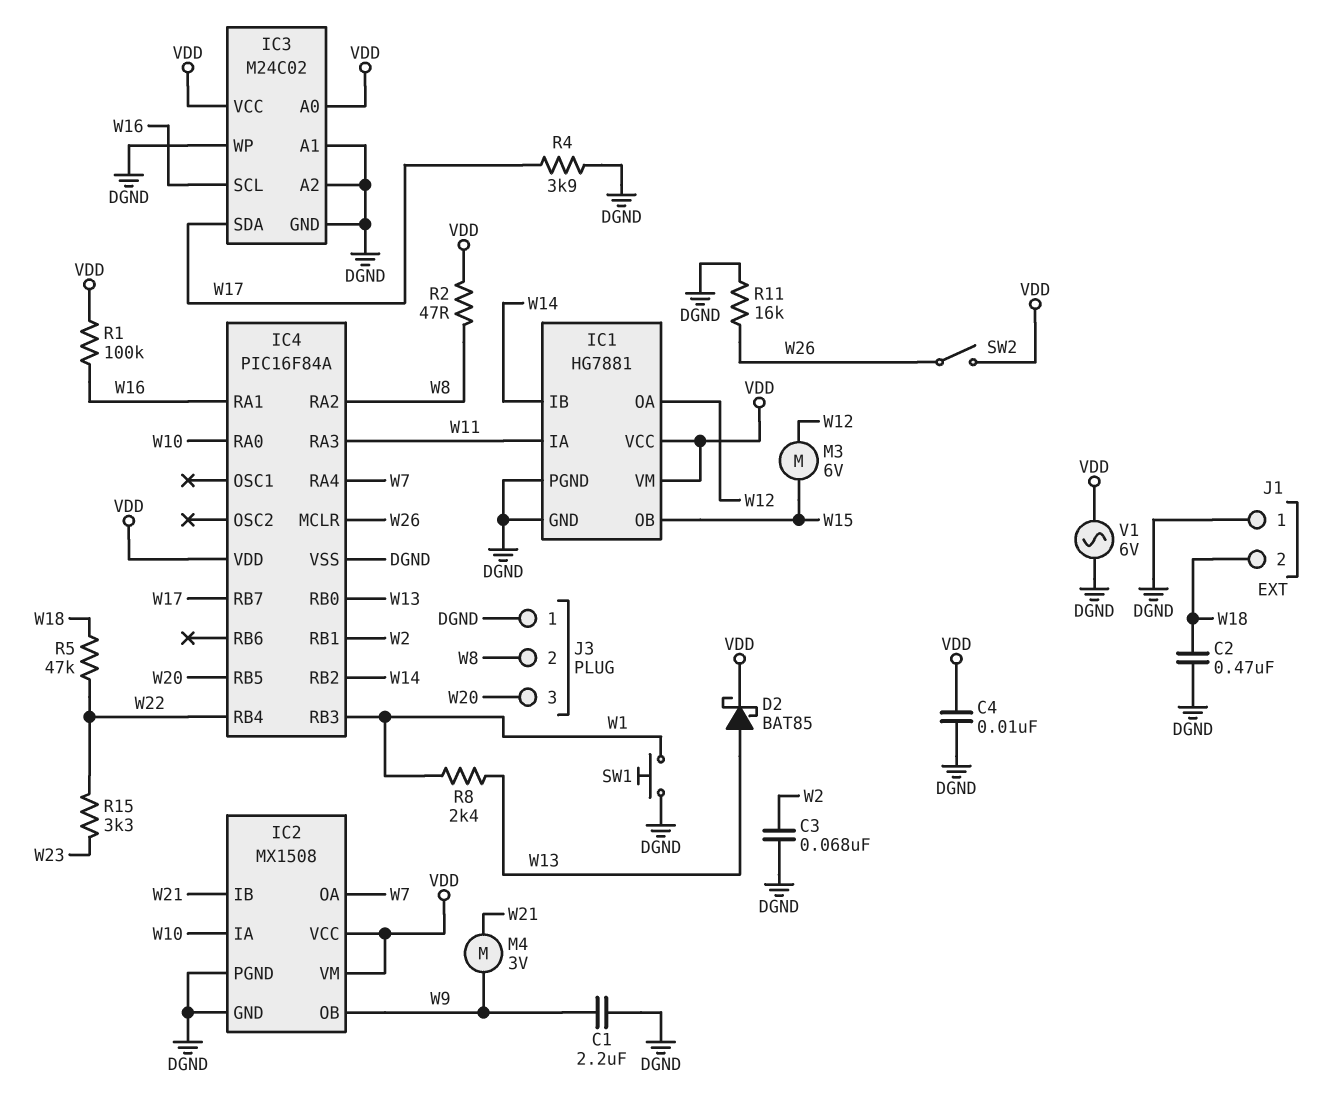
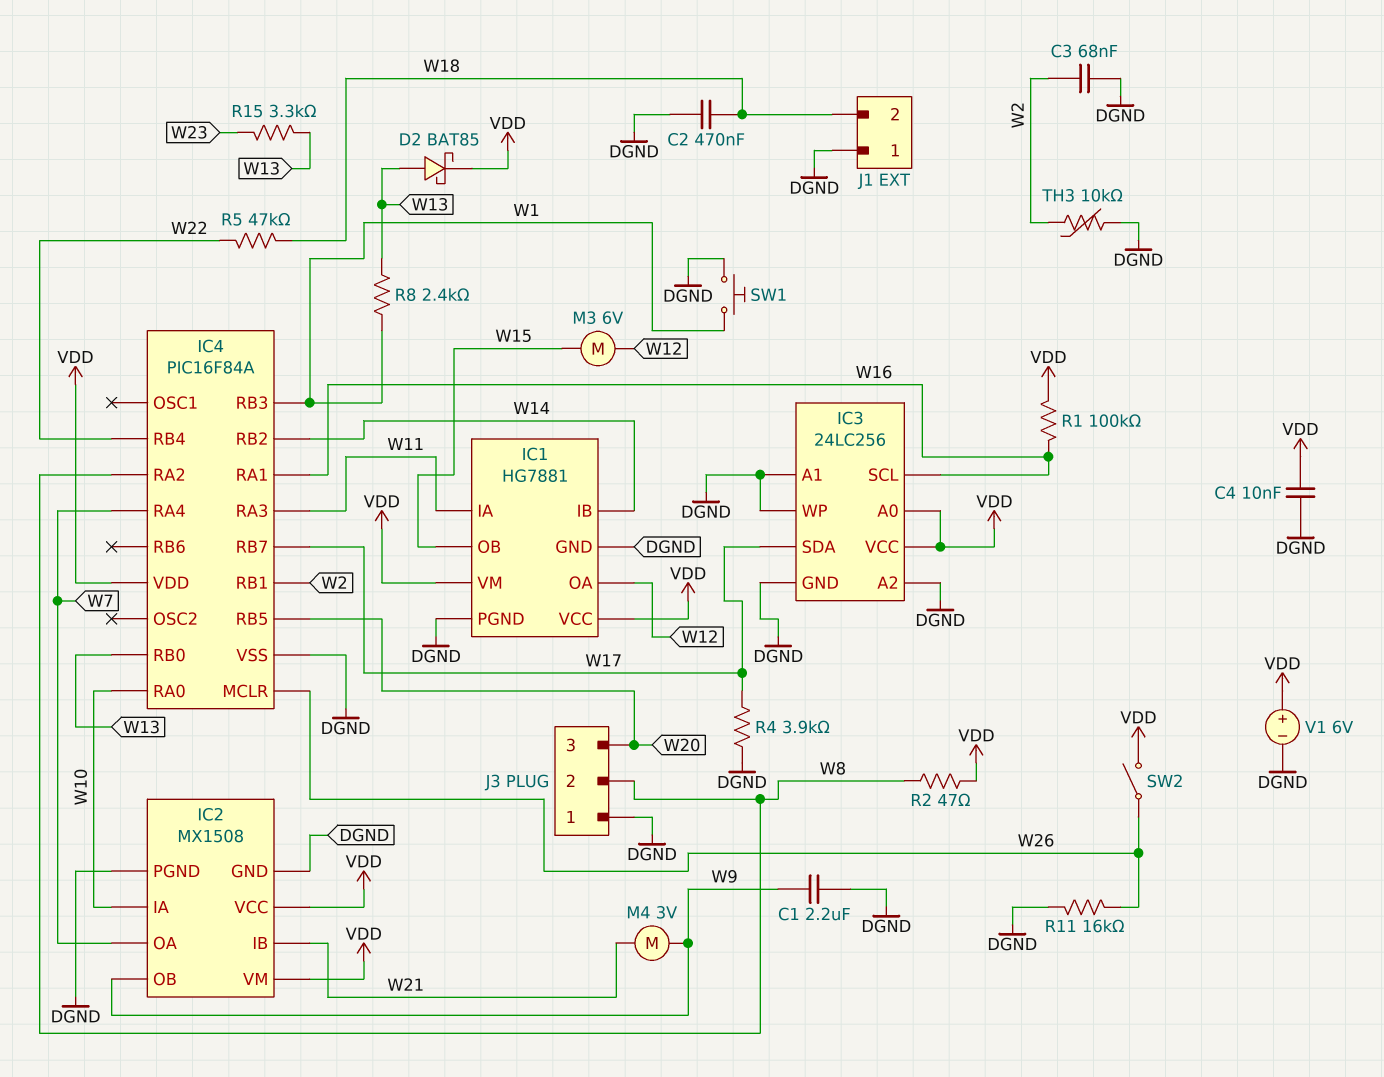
IC3: M24C02 -> 24LC256
R15: 3.3k (W22, W23) -> 3.3k (W13, W23)
TH3: none -> 10k (DGND, W2)
V1: AC 6V (DGND, VDD) -> 6V (plus VDD, minus DGND)

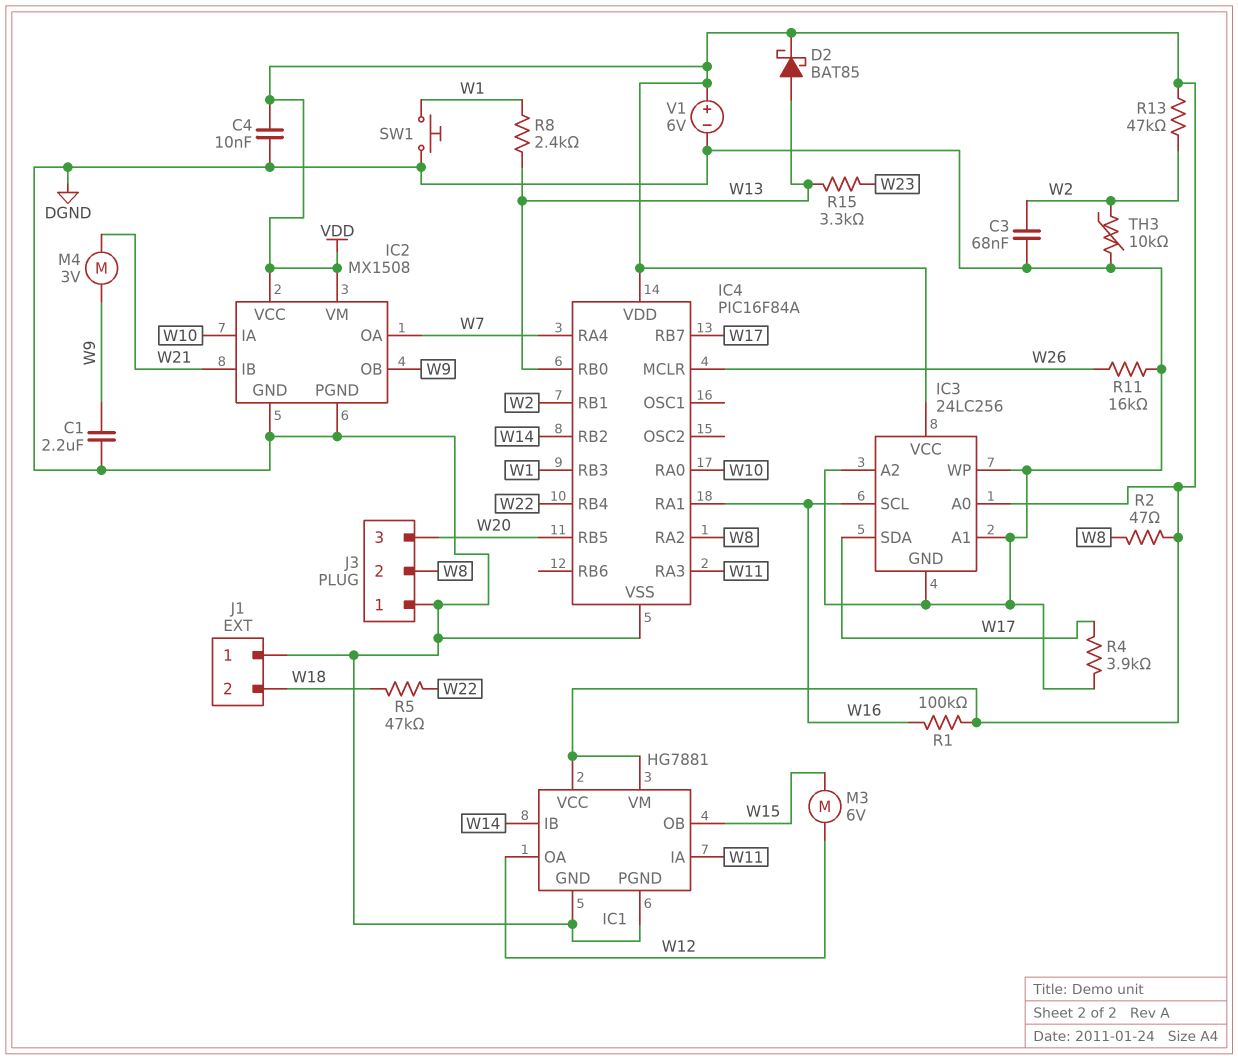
C2: 470nF (DGND, W18) -> none
R13: none -> 47k (VDD, W2)
SW2: switch (VDD, W26) -> none

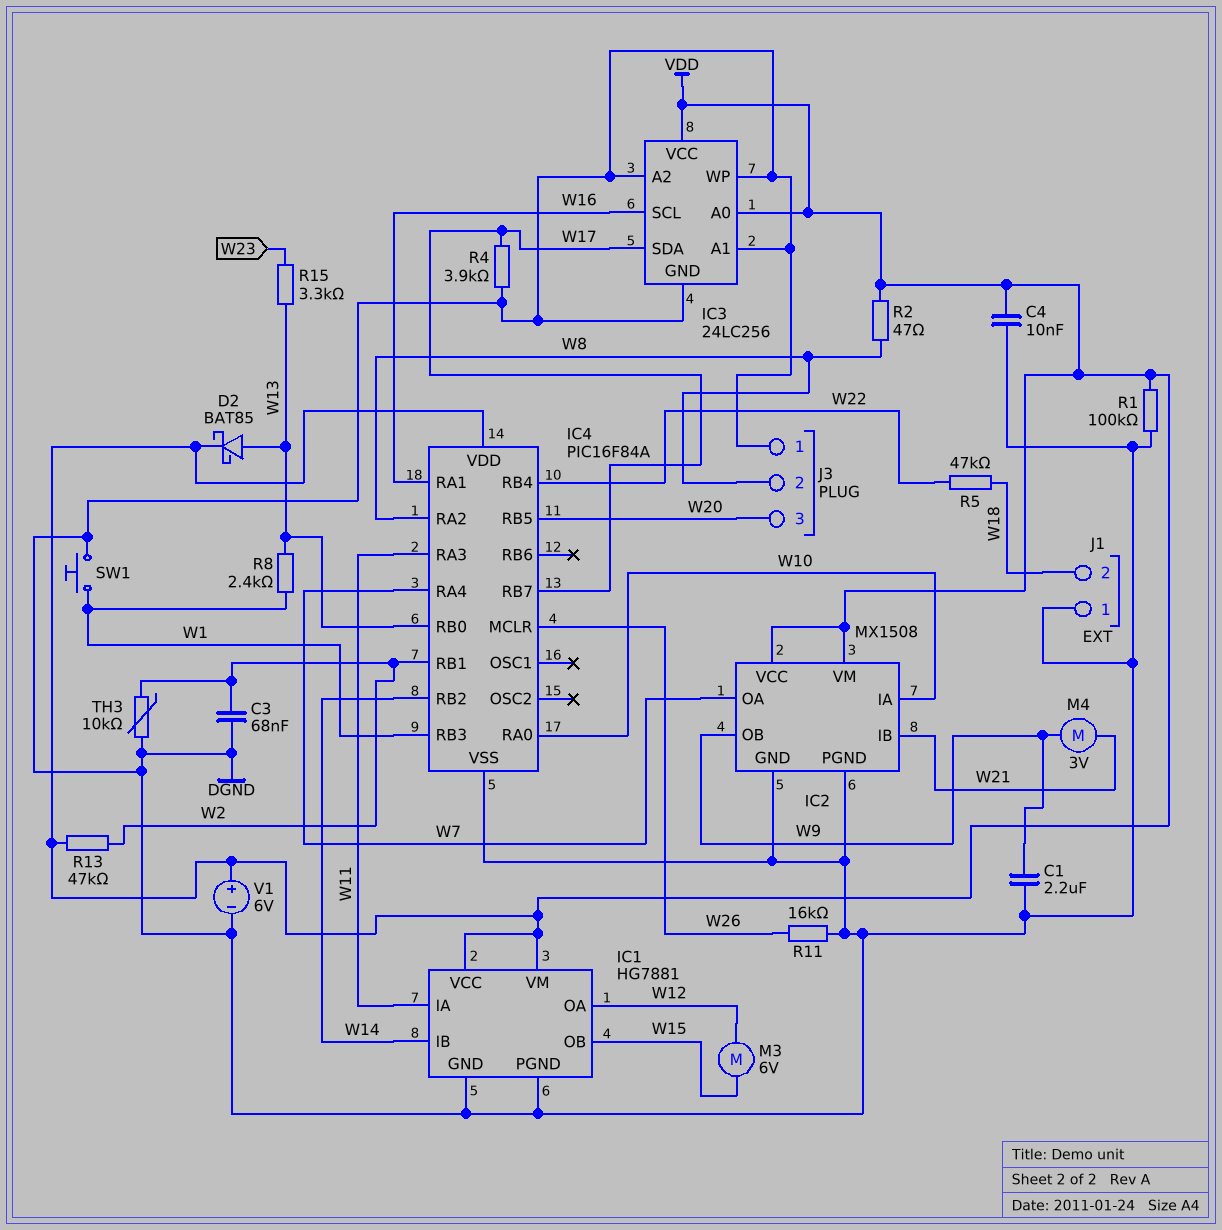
R1: 100k (VDD, W16) -> 100k (DGND, VDD)

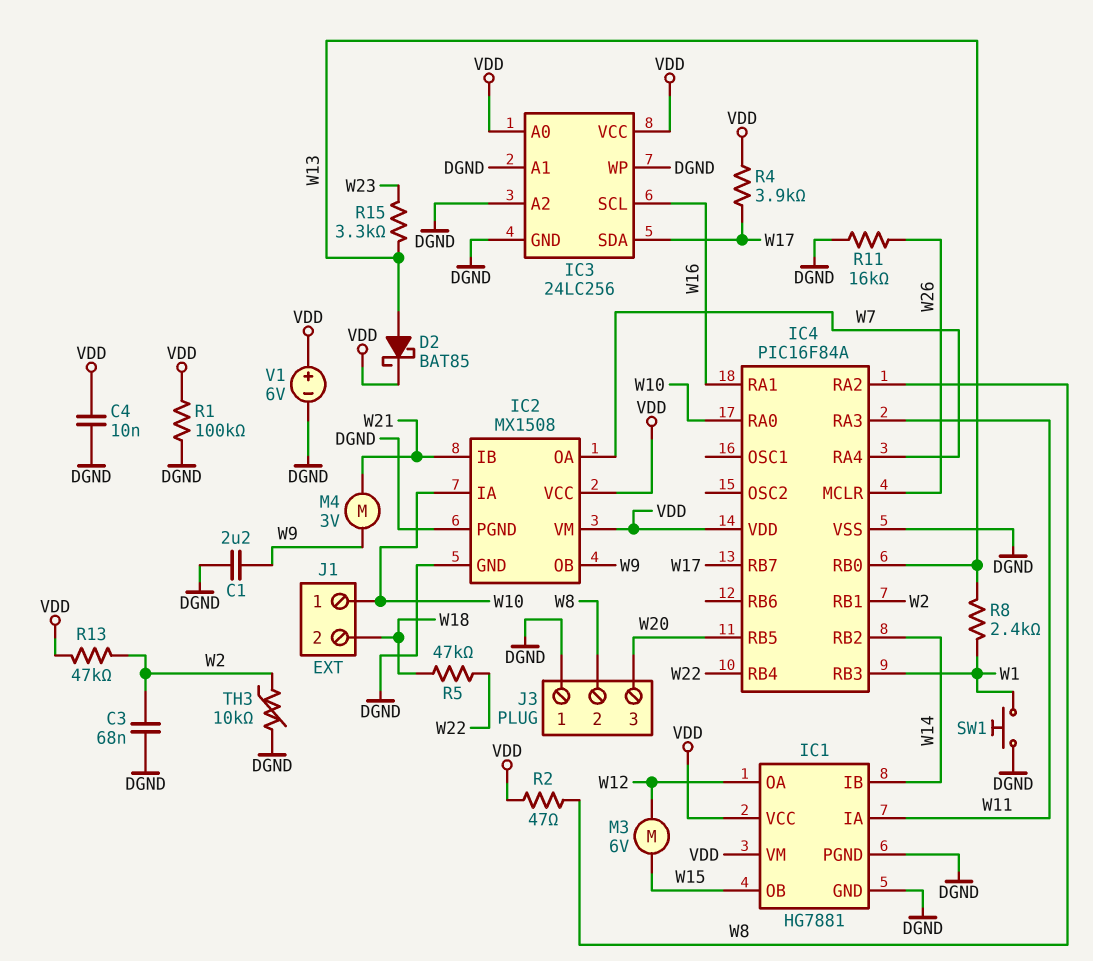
J1 pin 1: DGND -> W10
R4: 3.9k (DGND, W17) -> 3.9k (VDD, W17)

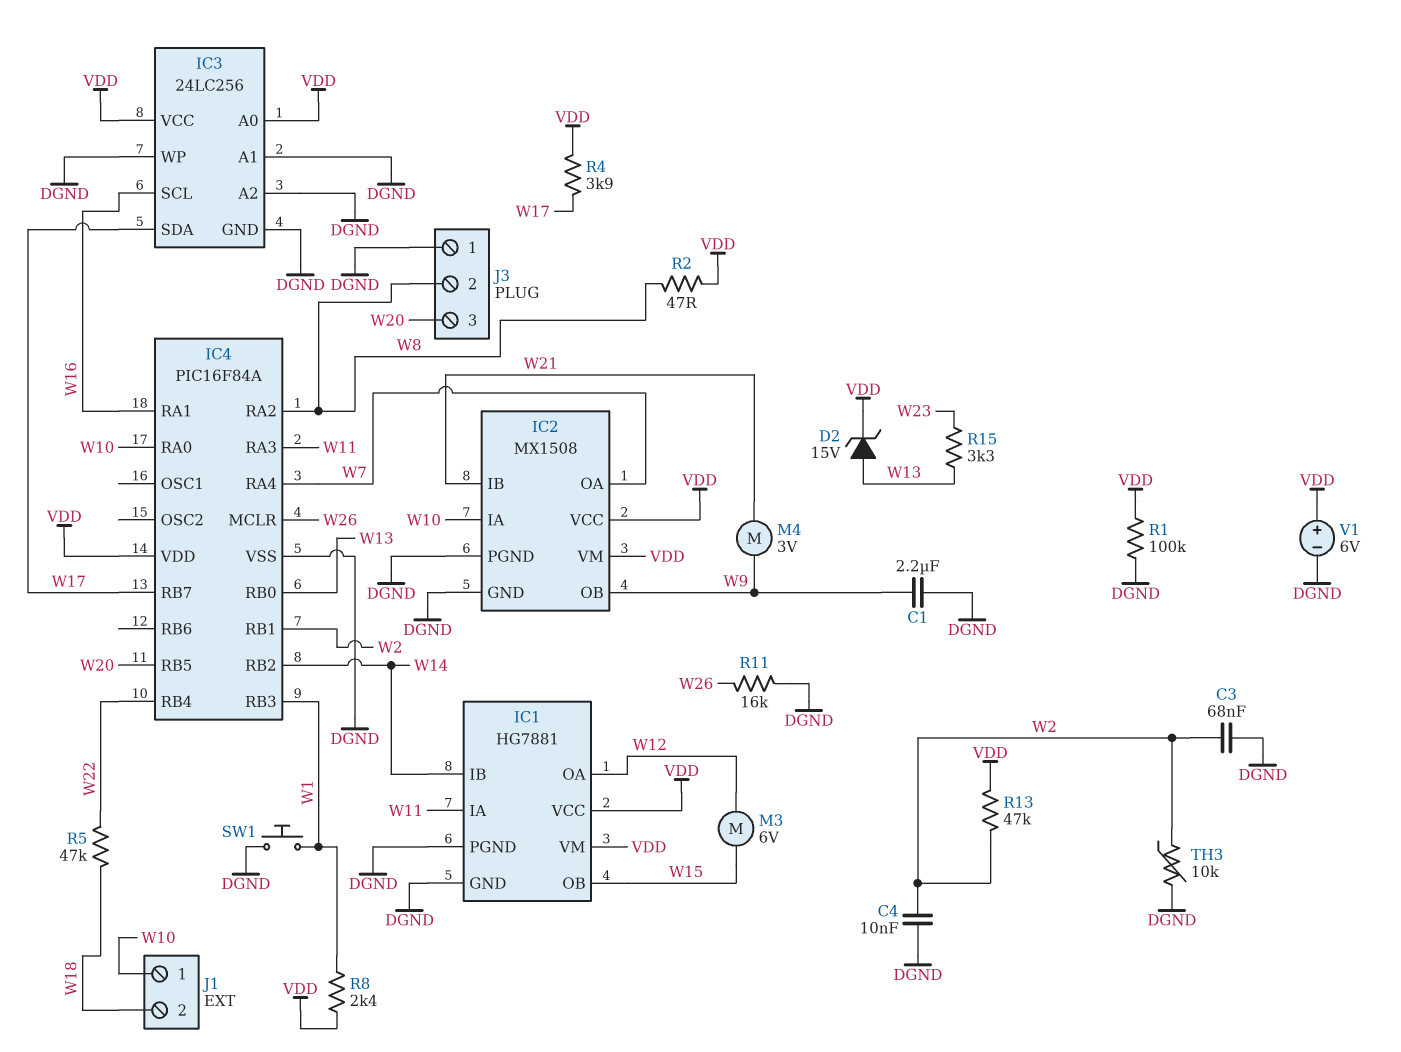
C4: 10nF (DGND, VDD) -> 10nF (DGND, W2)
D2: schottky BAT85 (A W13, K VDD) -> zener 15V (A W13, K VDD)
R8: 2.4k (W1, W13) -> 2.4k (VDD, W1)

